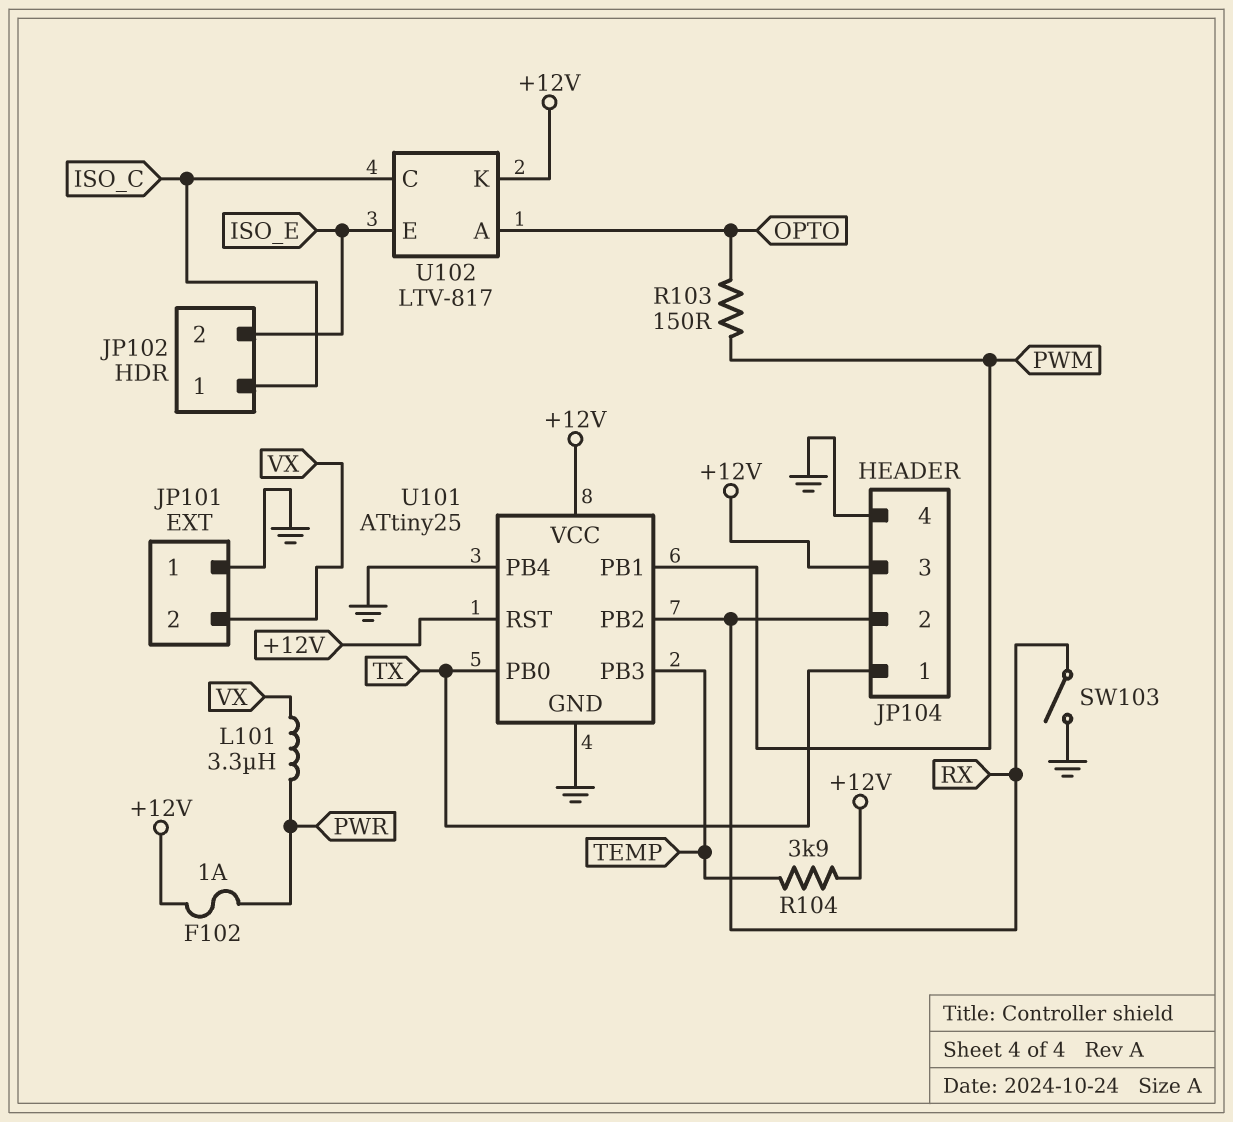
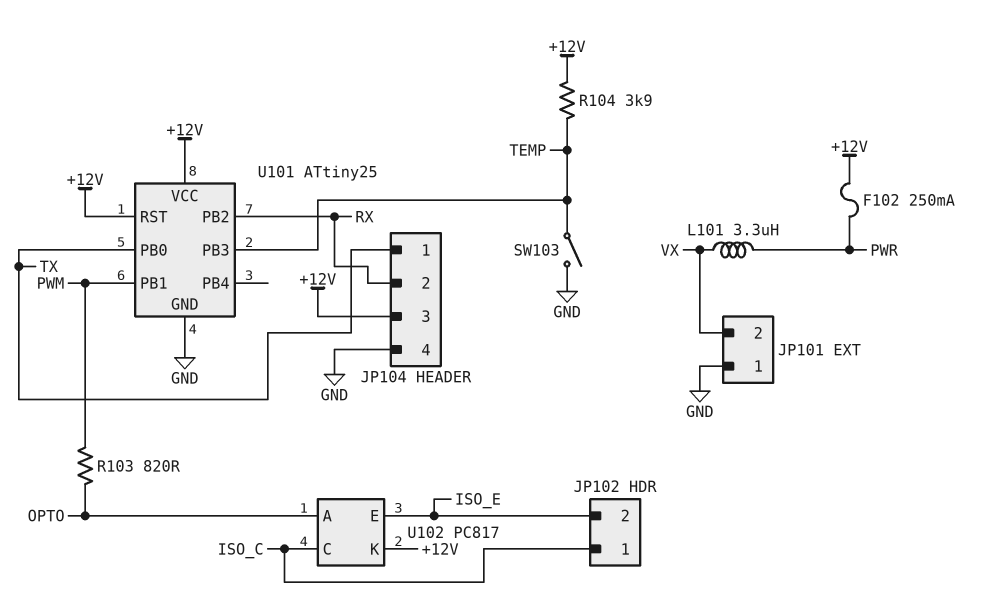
F102: 1A (+12V, PWR) -> 250mA (+12V, PWR)
R103: 150 (OPTO, PWM) -> 820 (OPTO, PWM)
SW103: switch (GND, RX) -> switch (GND, TEMP)
U101 pin PB4: GND -> none
U102: LTV-817 -> PC817

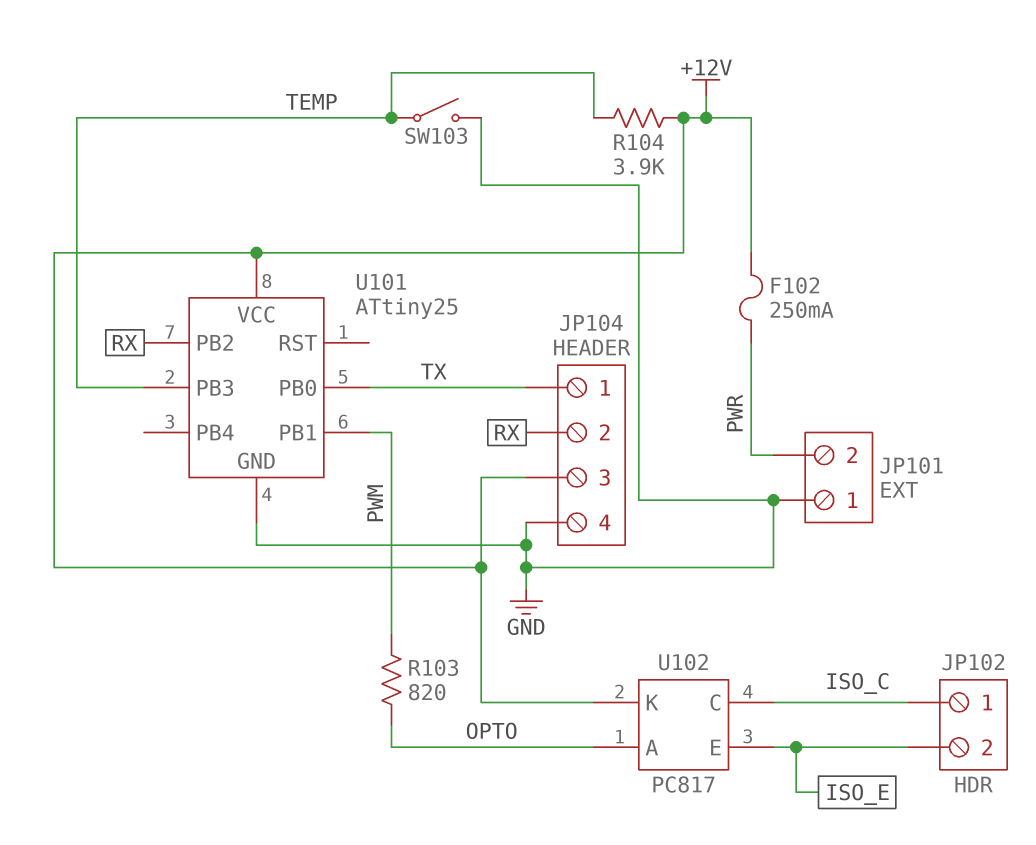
JP101 pin 2: VX -> PWR
L101: 3.3uH (PWR, VX) -> none
U101 pin RST: +12V -> none

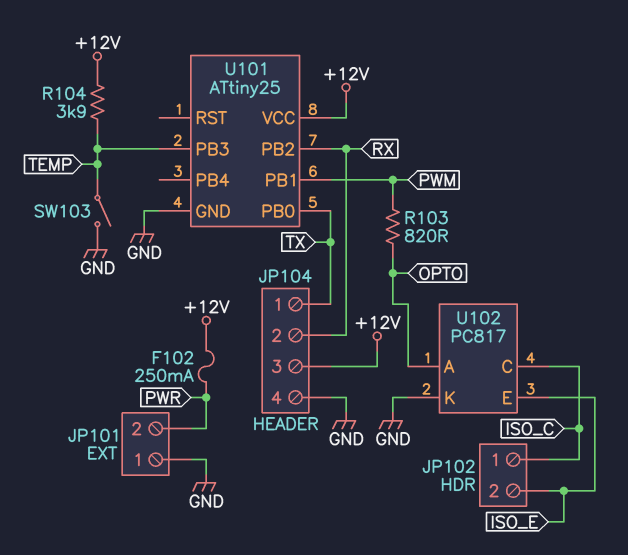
U102 pin K: +12V -> GND

